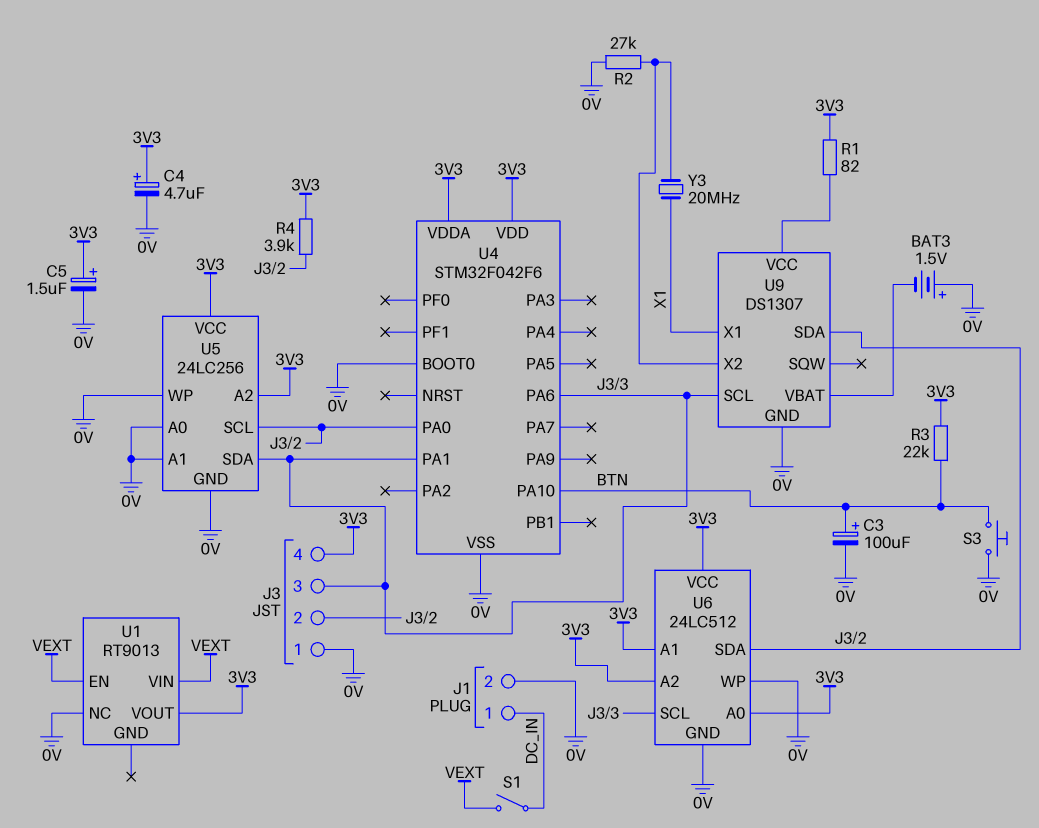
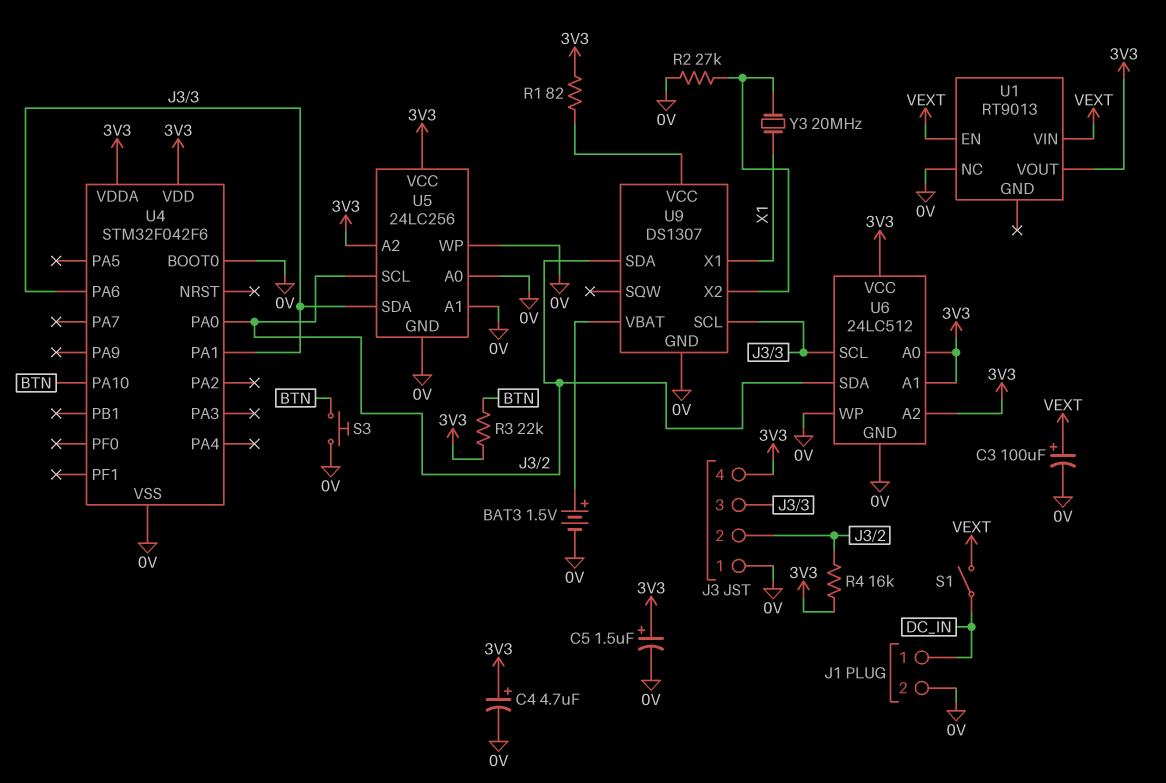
BAT3: 1.5V (plus 0V, minus U9/VBAT) -> 1.5V (plus U9/VBAT, minus 0V)
C3: 100uF (plus BTN, minus 0V) -> 100uF (plus VEXT, minus 0V)
R4: 3.9k (3V3, J3/2) -> 16k (3V3, J3/2)

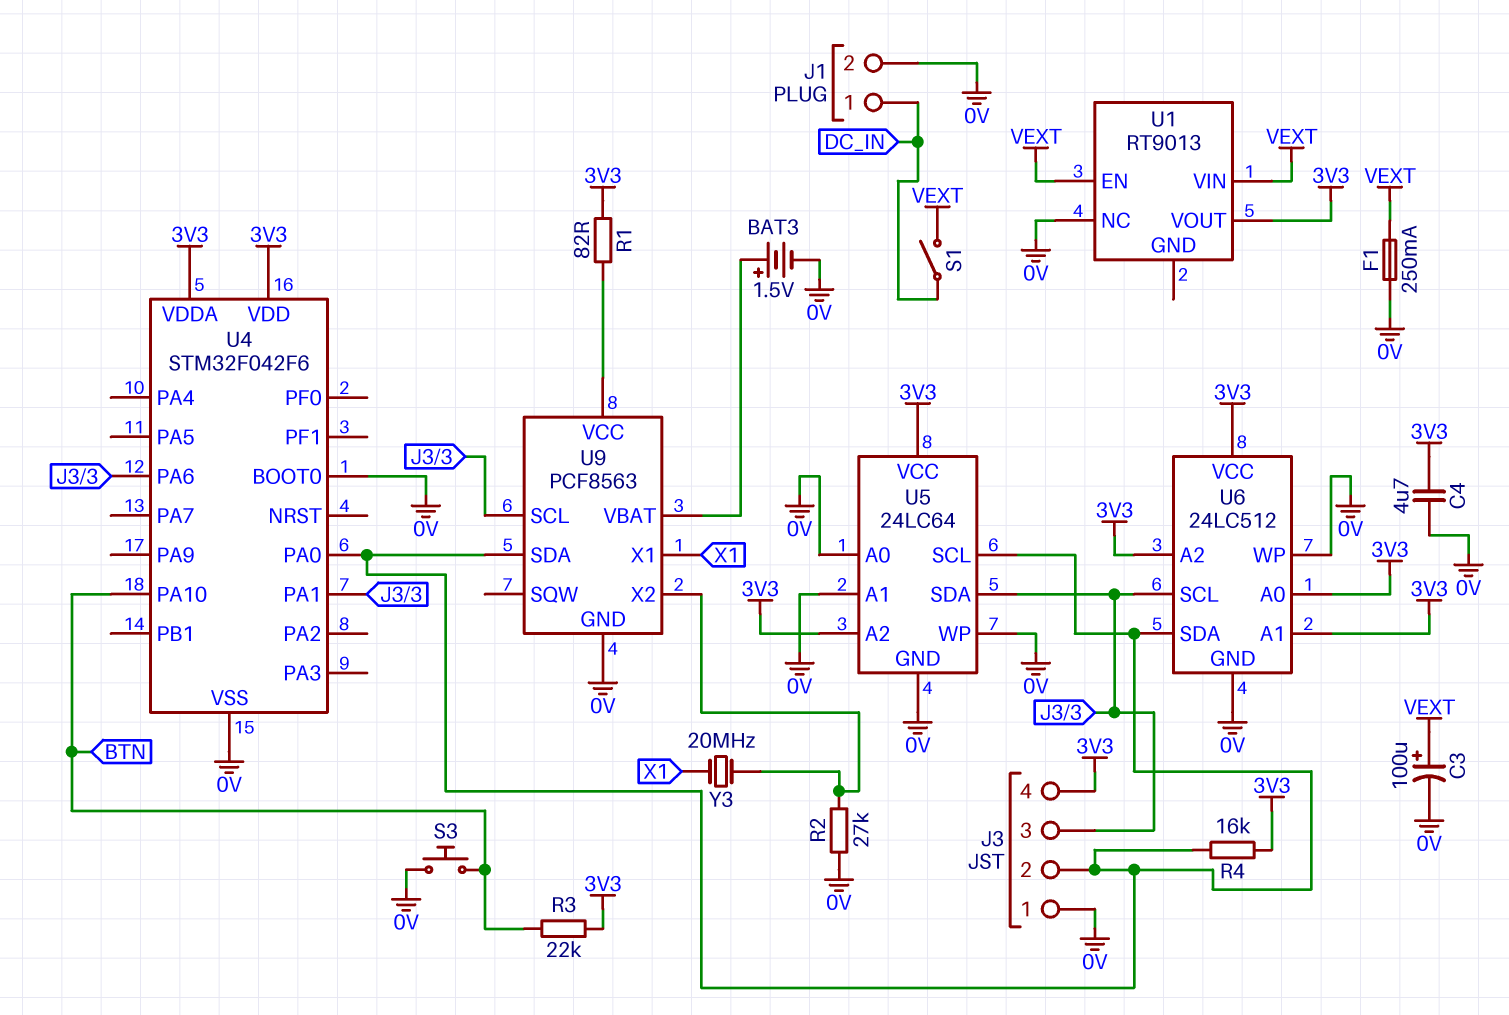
C4: 4.7uF (plus 3V3, minus 0V) -> 4.7uF (0V, 3V3)
C5: 1.5uF (plus 3V3, minus 0V) -> none
F1: none -> 250mA (0V, VEXT)
U5: 24LC256 -> 24LC64
U9: DS1307 -> PCF8563

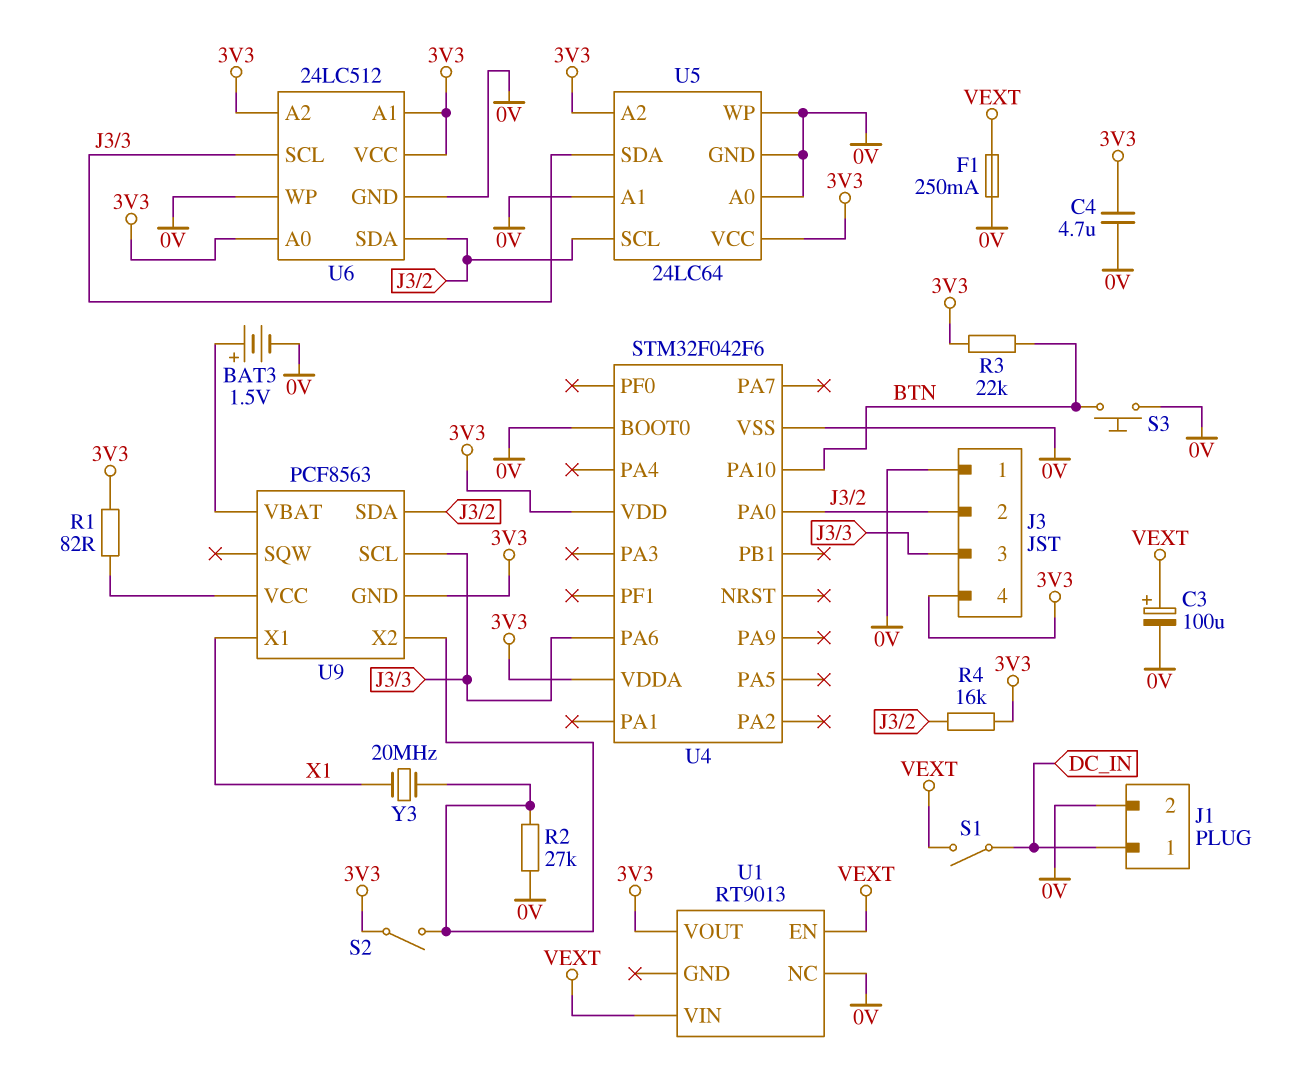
S2: none -> switch (3V3, U9/X2)
U4 pin PA1: J3/3 -> none
U9 pin GND: 0V -> 3V3

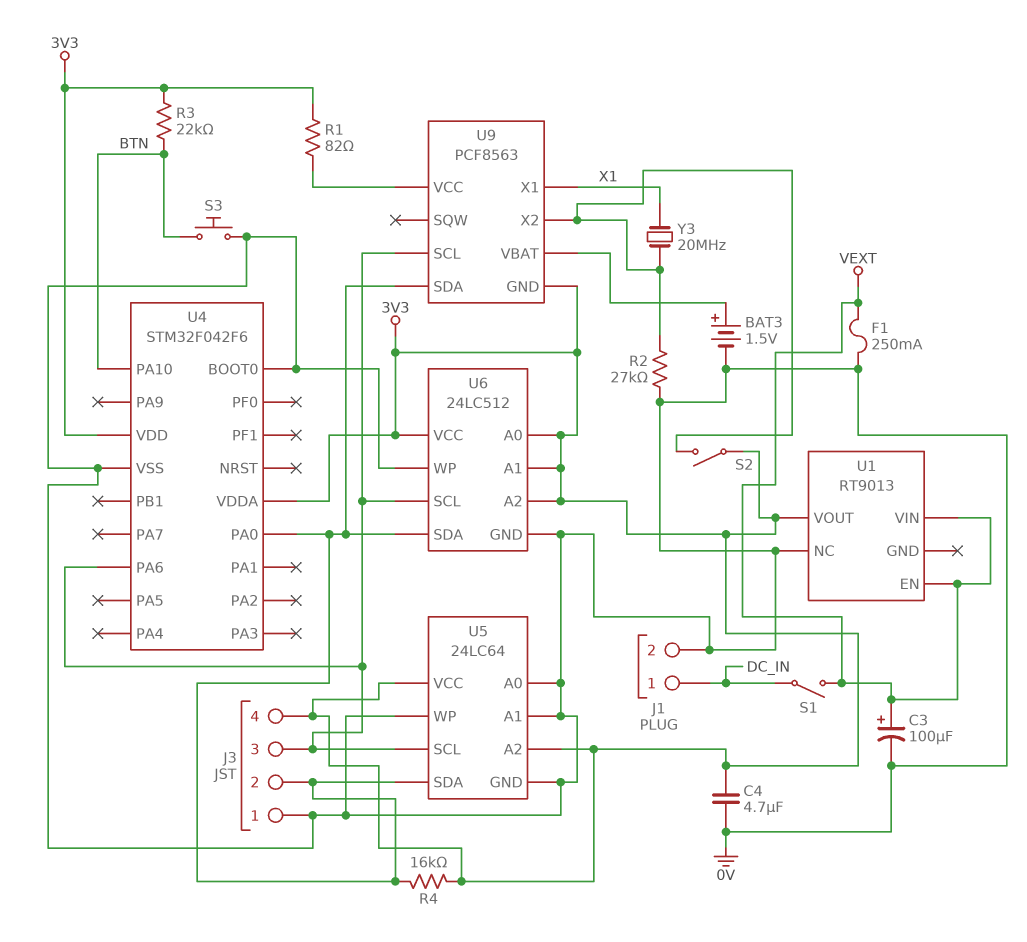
U5 pin SCL: J3/2 -> J3/3
U5 pin SDA: J3/3 -> J3/2

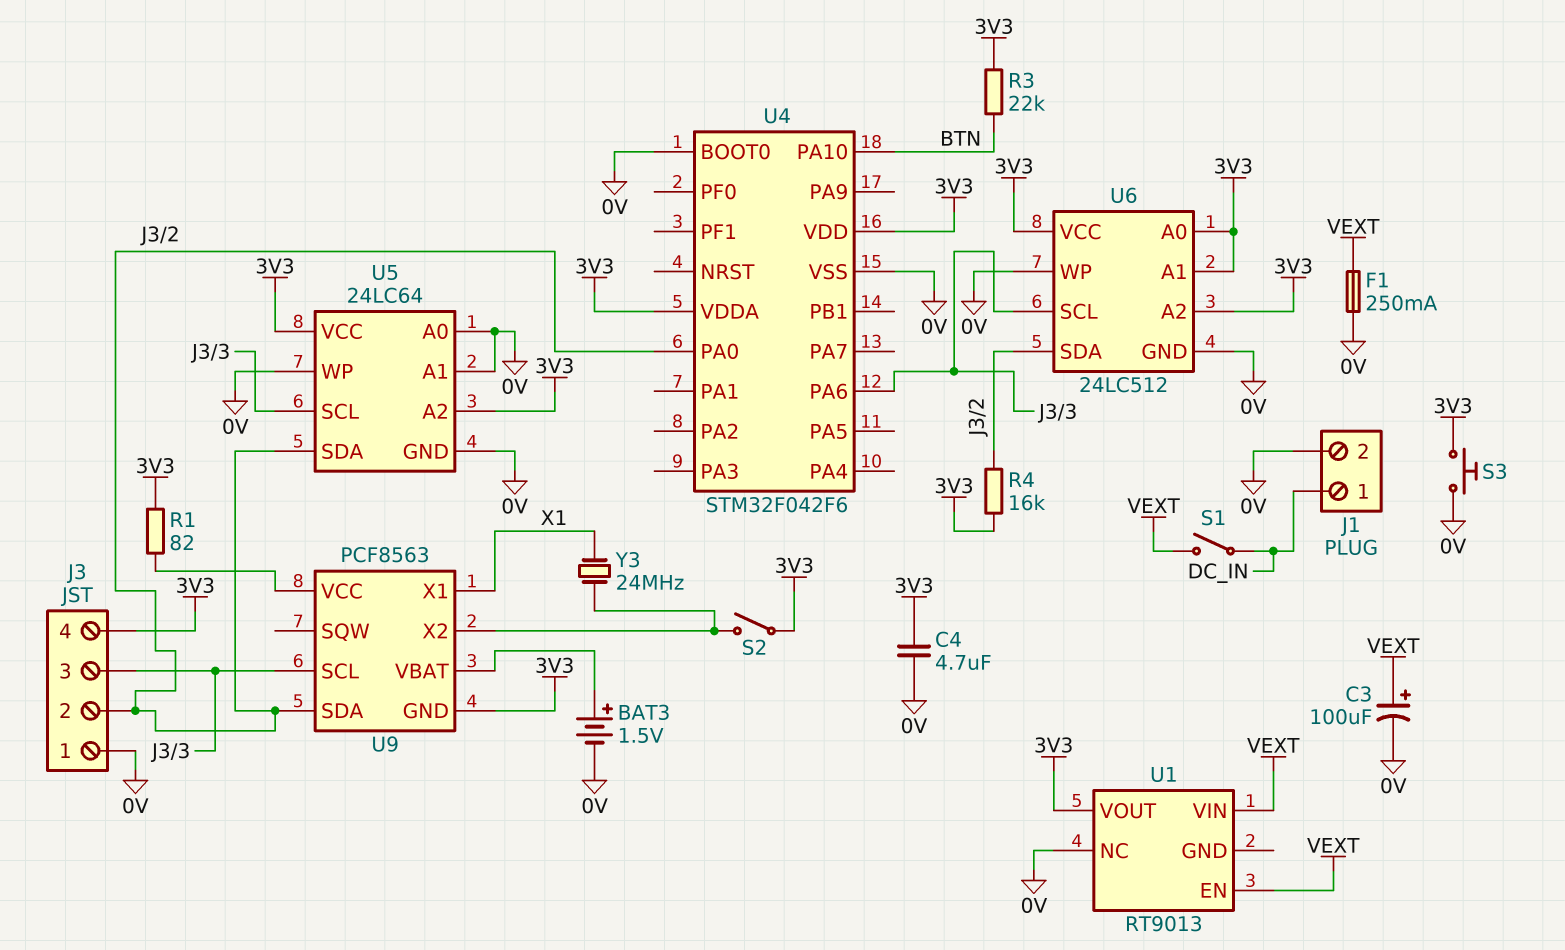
R2: 27k (0V, U9/X2) -> none
S3: button (0V, BTN) -> button (0V, 3V3)
Y3: 20MHz (U9/X2, X1) -> 24MHz (U9/X2, X1)

